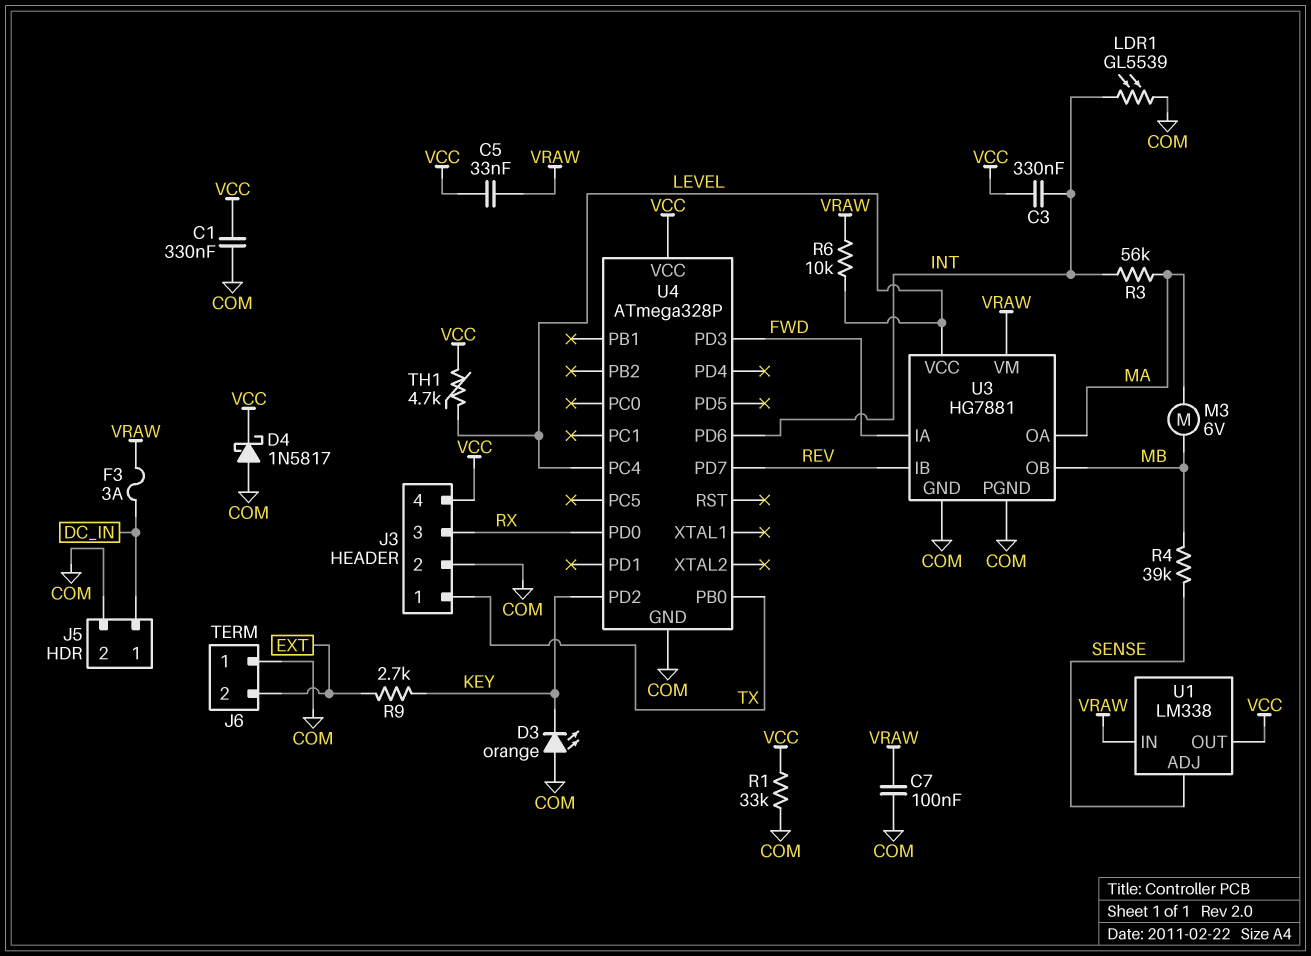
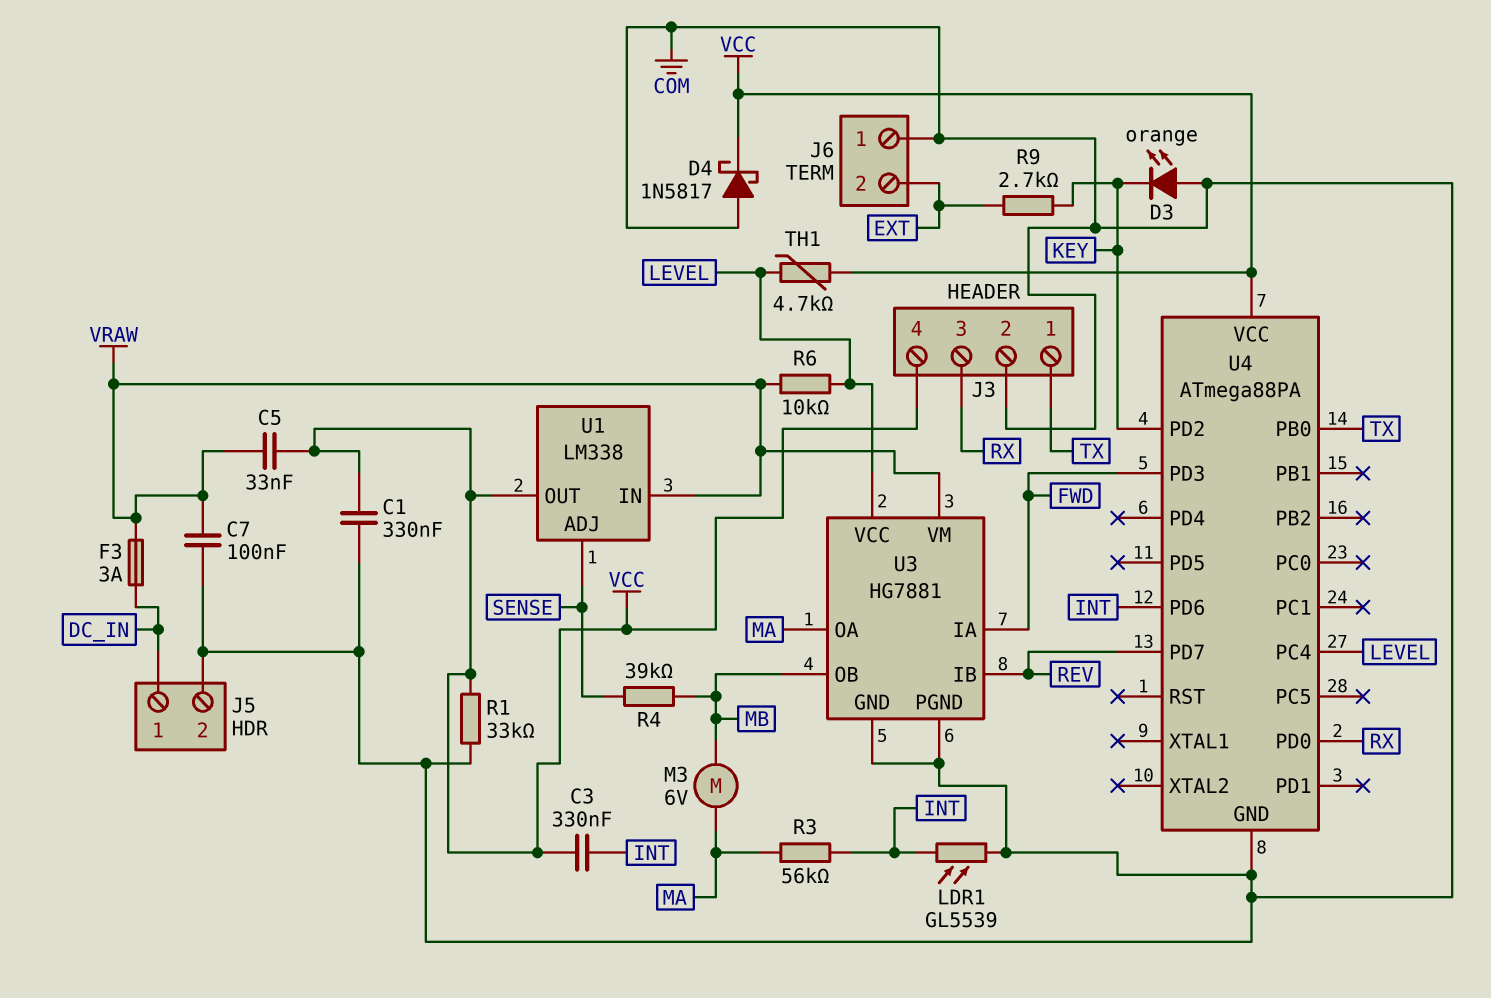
U4: ATmega328P -> ATmega88PA

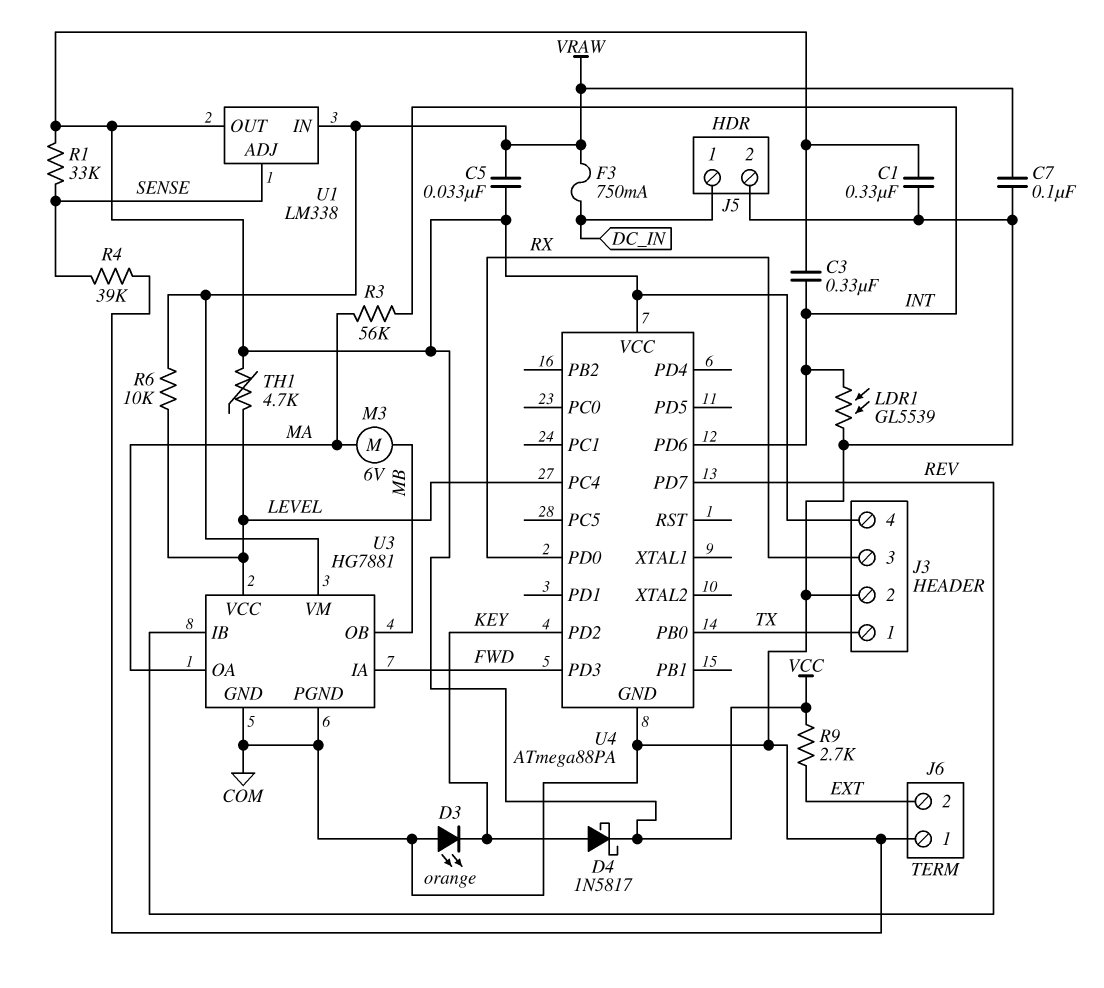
D4: schottky 1N5817 (A COM, K VCC) -> schottky 1N5817 (A KEY, K VCC)
F3: 3A (DC_IN, VRAW) -> 750mA (DC_IN, VRAW)
R1: 33k (COM, VCC) -> 33k (SENSE, VCC)
R4: 39k (MB, SENSE) -> 39k (COM, SENSE)
R9: 2.7k (EXT, KEY) -> 2.7k (EXT, VCC)

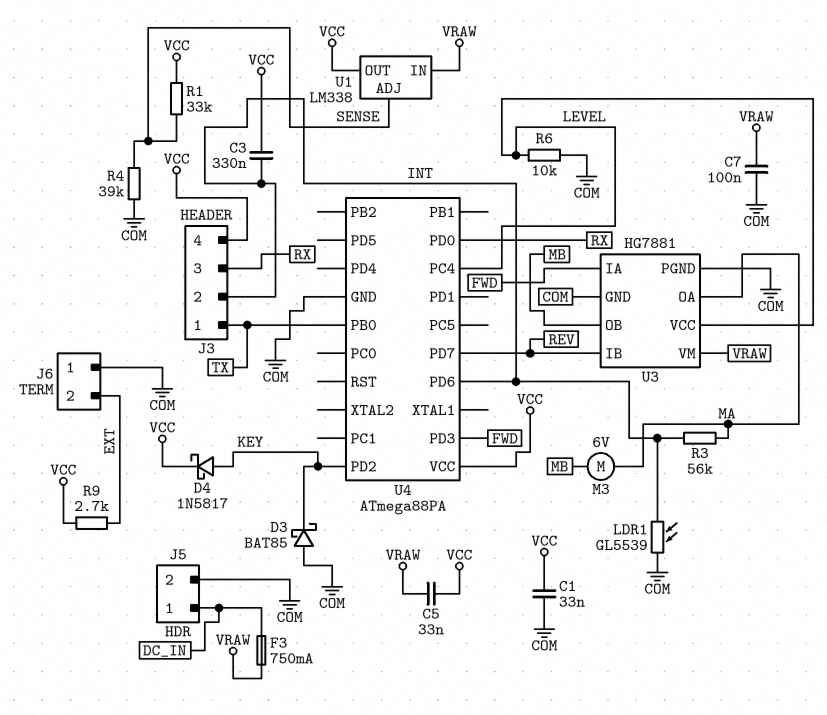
C1: 330nF (COM, VCC) -> 33nF (COM, VCC)
D3: LED orange (A COM, K KEY) -> schottky BAT85 (A COM, K KEY)
J3 pin 2: COM -> INT
R6: 10k (LEVEL, VRAW) -> 10k (COM, LEVEL)
TH1: 4.7k (LEVEL, VCC) -> none

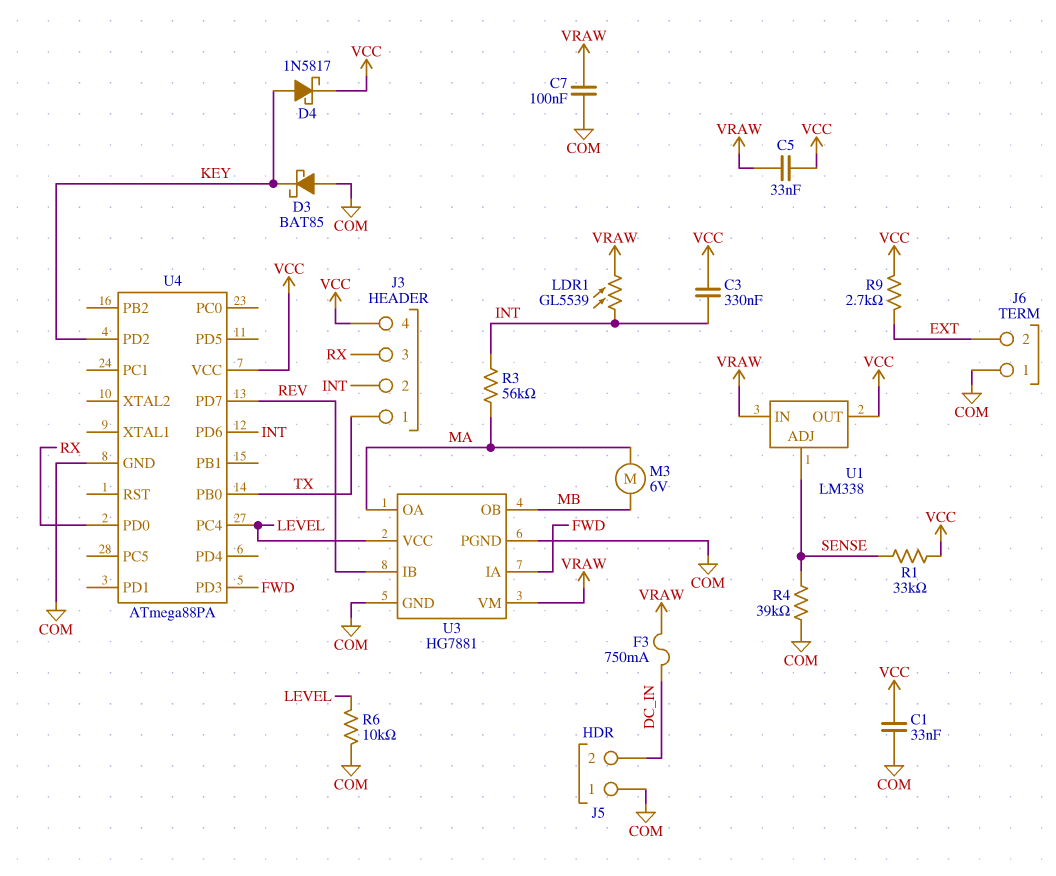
J5 pin 1: DC_IN -> COM
J5 pin 2: COM -> DC_IN
LDR1: GL5539 (COM, INT) -> GL5539 (INT, VRAW)

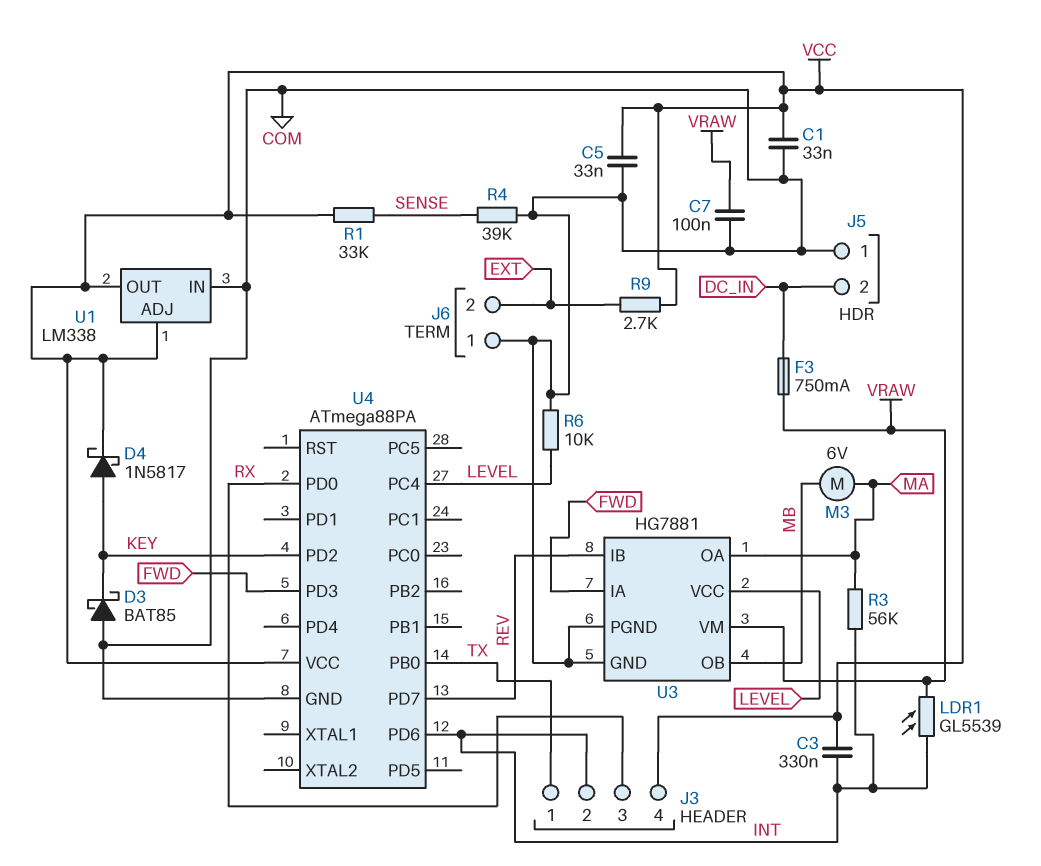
C5: 33nF (VCC, VRAW) -> 33nF (COM, VCC)
U1 pin ADJ: SENSE -> VCC
U1 pin IN: VRAW -> COM

